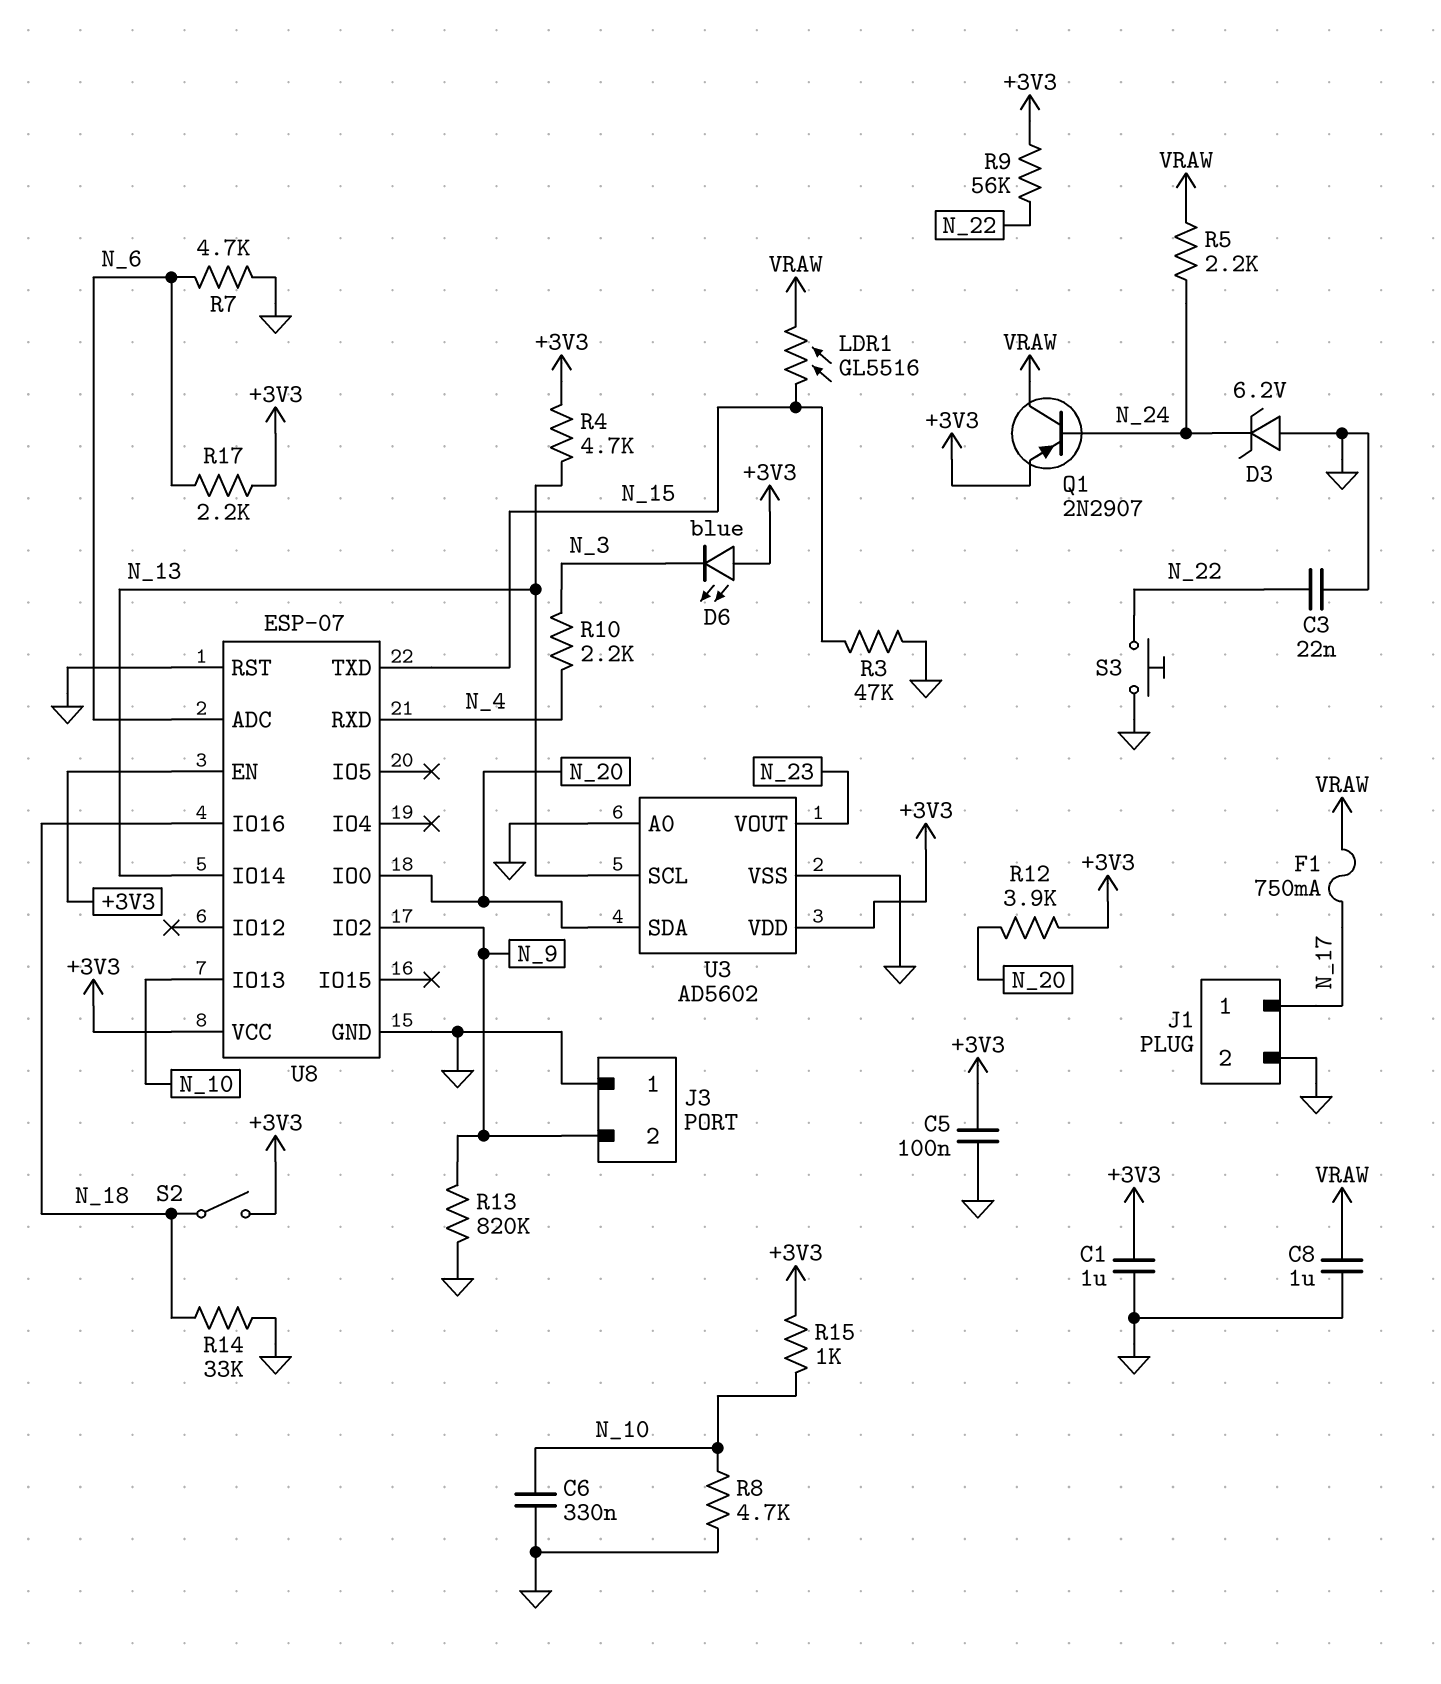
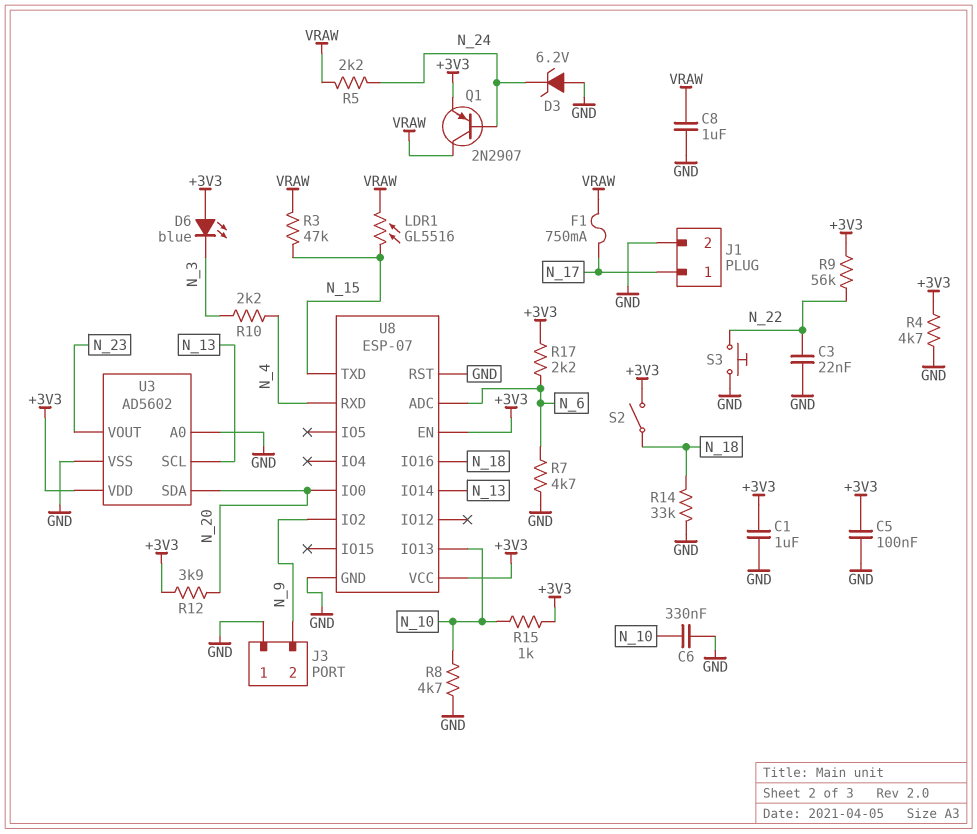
R3: 47k (GND, N_15) -> 47k (N_15, VRAW)
R4: 4.7k (+3V3, N_13) -> 4.7k (+3V3, GND)
R13: 820k (GND, N_9) -> none

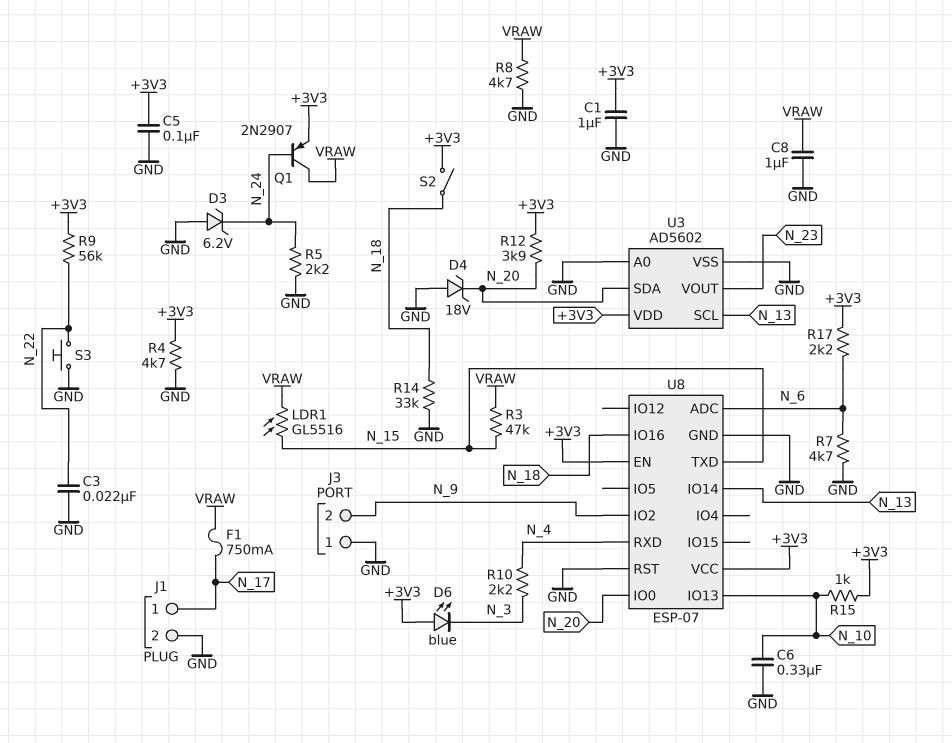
D4: none -> zener 18V (A GND, K N_20)
R5: 2.2k (N_24, VRAW) -> 2.2k (GND, N_24)
R8: 4.7k (GND, N_10) -> 4.7k (GND, VRAW)

